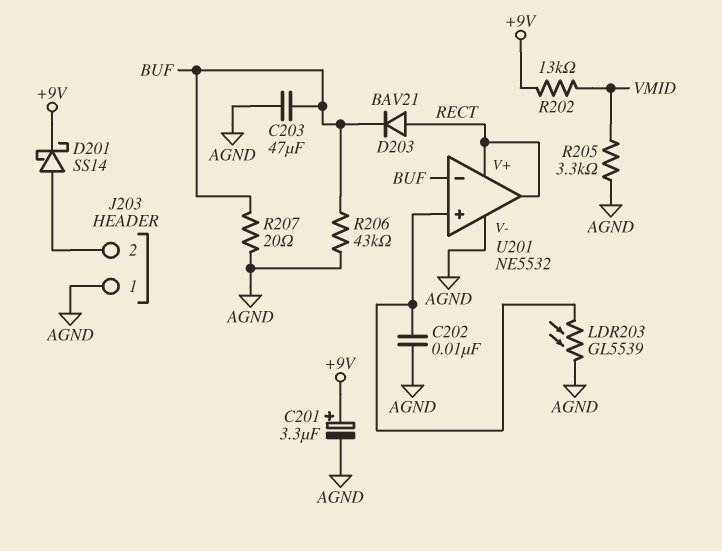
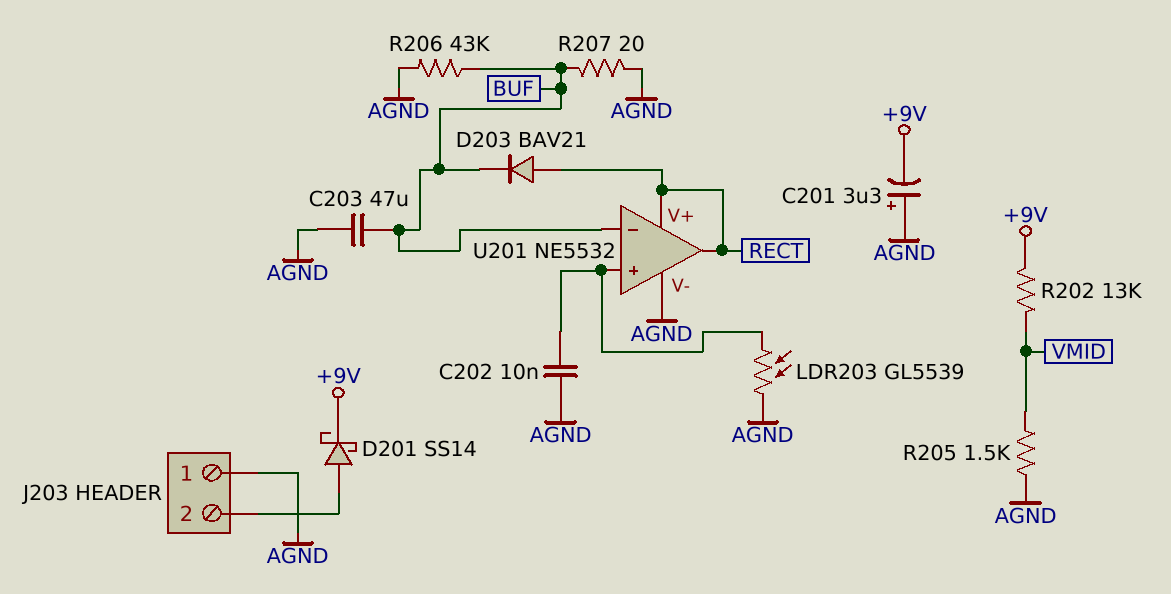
C201: 3.3uF (plus +9V, minus AGND) -> 3.3uF (plus AGND, minus +9V)
R205: 3.3k (AGND, VMID) -> 1.5k (AGND, VMID)

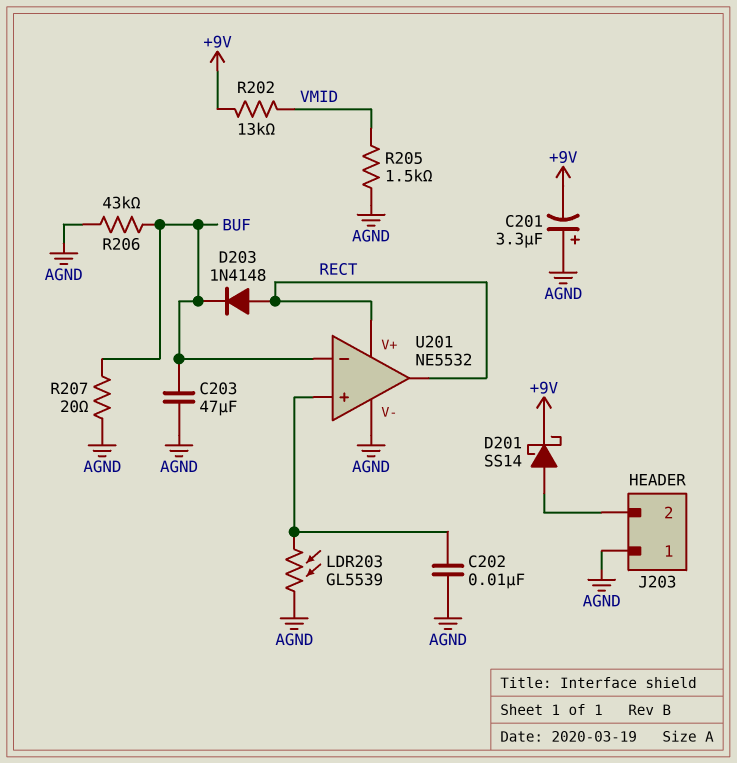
D203: diode BAV21 (A RECT, K BUF) -> diode 1N4148 (A RECT, K BUF)

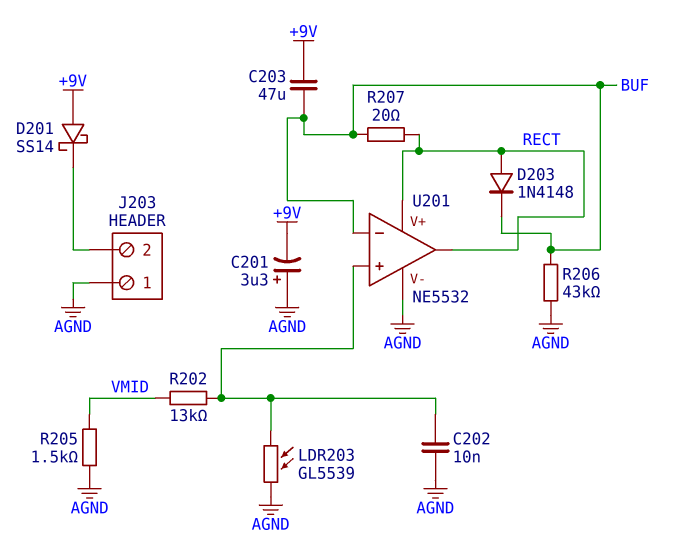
C203: 47uF (AGND, BUF) -> 47uF (+9V, BUF)
D201: schottky SS14 (A J203/2, K +9V) -> schottky SS14 (A +9V, K J203/2)
R202: 13k (+9V, VMID) -> 13k (U201/in+, VMID)
R207: 20 (AGND, BUF) -> 20 (BUF, RECT)

